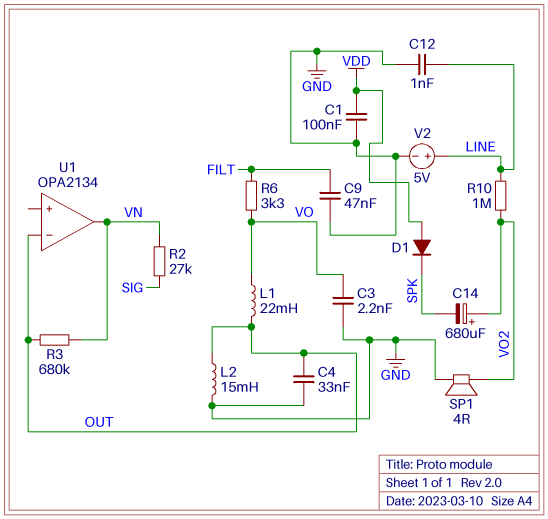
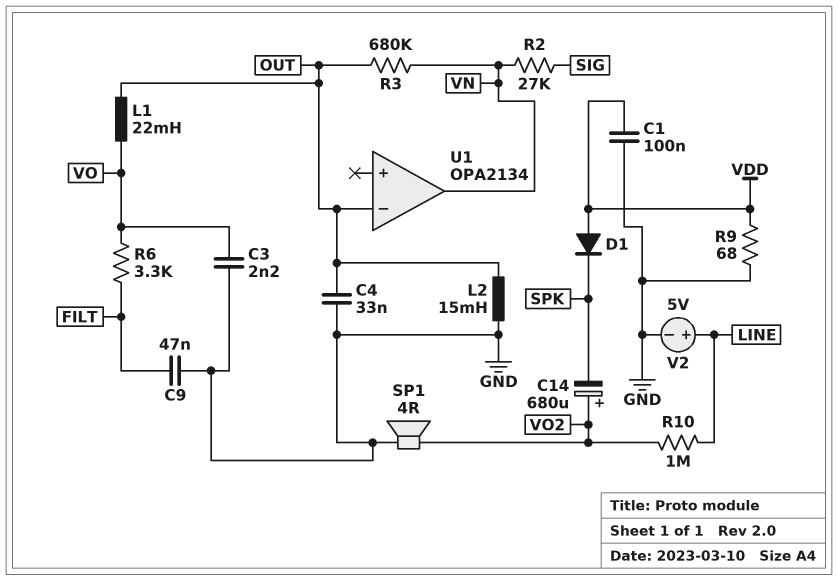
C12: 1nF (GND, LINE) -> none
R9: none -> 68 (GND, VDD)

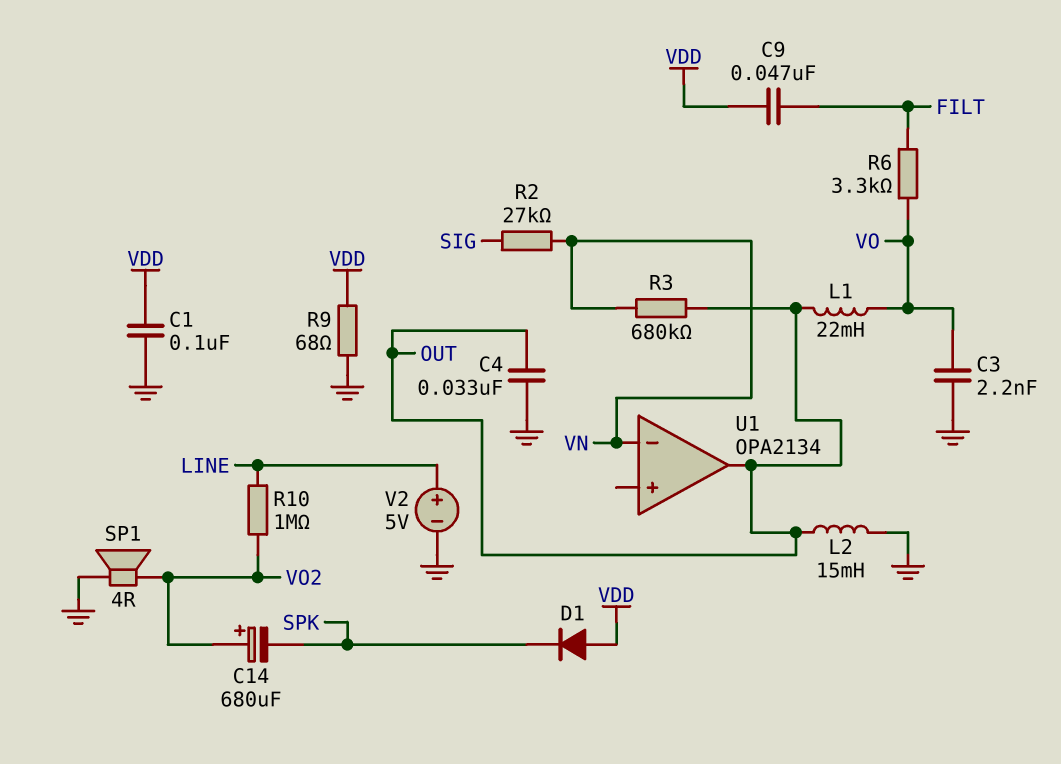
C9: 47nF (FILT, GND) -> 47nF (FILT, VDD)
U1 pin in-: OUT -> VN
U1 pin out: VN -> OUT

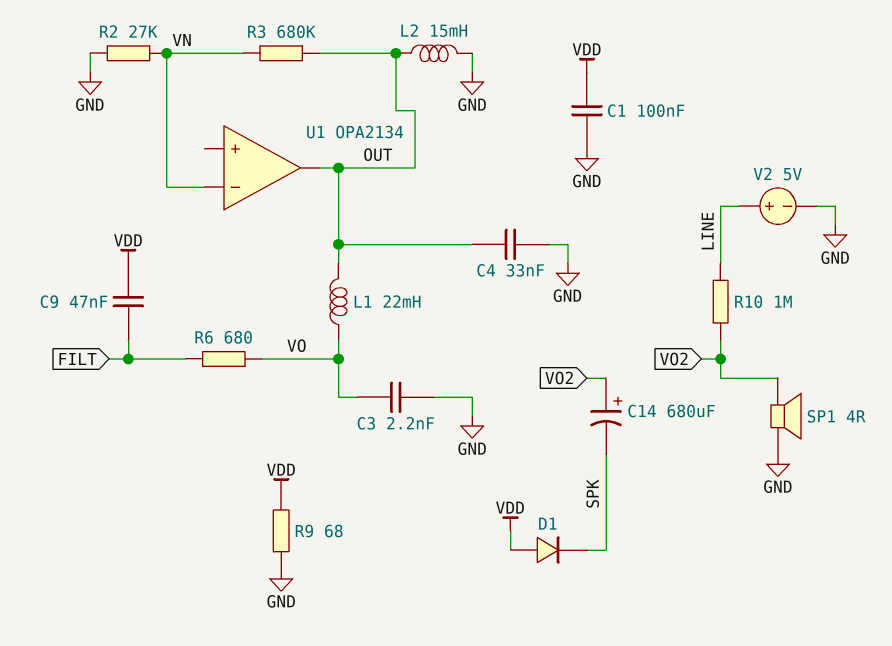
R2: 27k (SIG, VN) -> 27k (GND, VN)
R6: 3.3k (FILT, VO) -> 680 (FILT, VO)

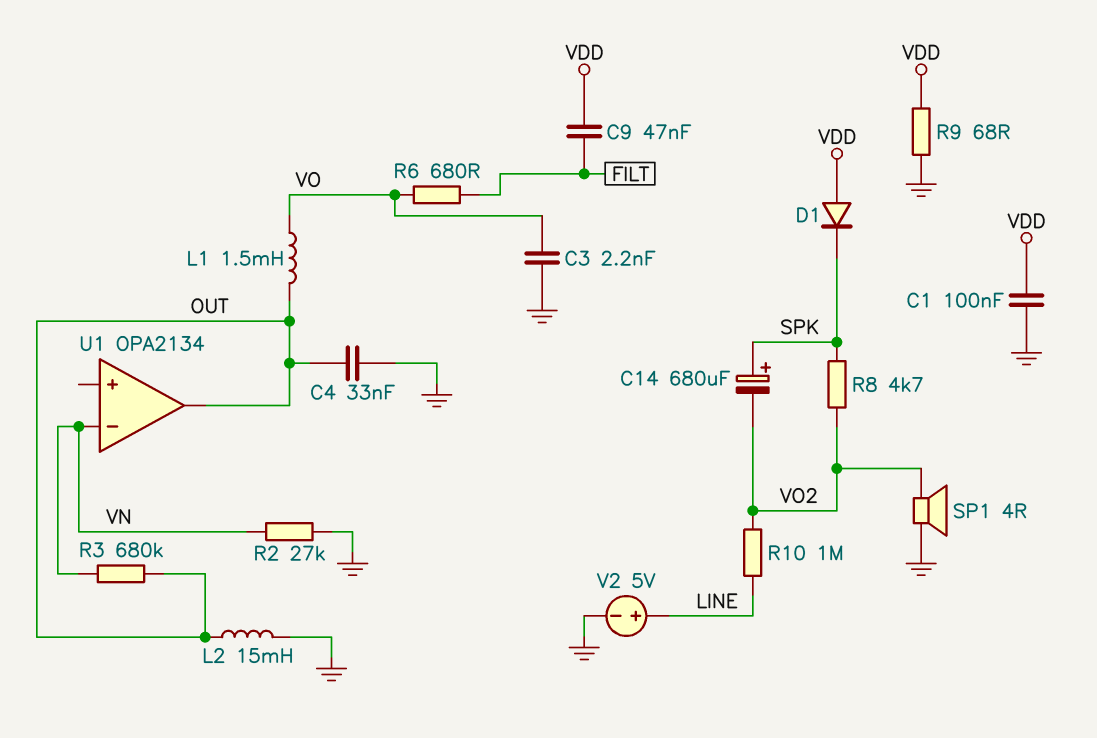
C14: 680uF (plus VO2, minus SPK) -> 680uF (plus SPK, minus VO2)
L1: 22mH (OUT, VO) -> 1.5mH (OUT, VO)
R8: none -> 4.7k (SPK, VO2)

